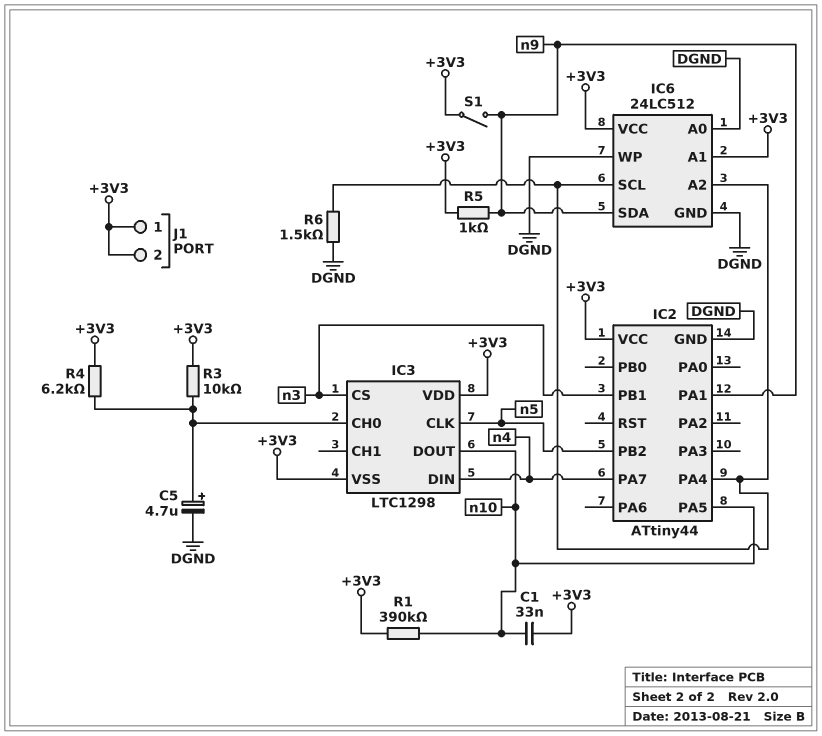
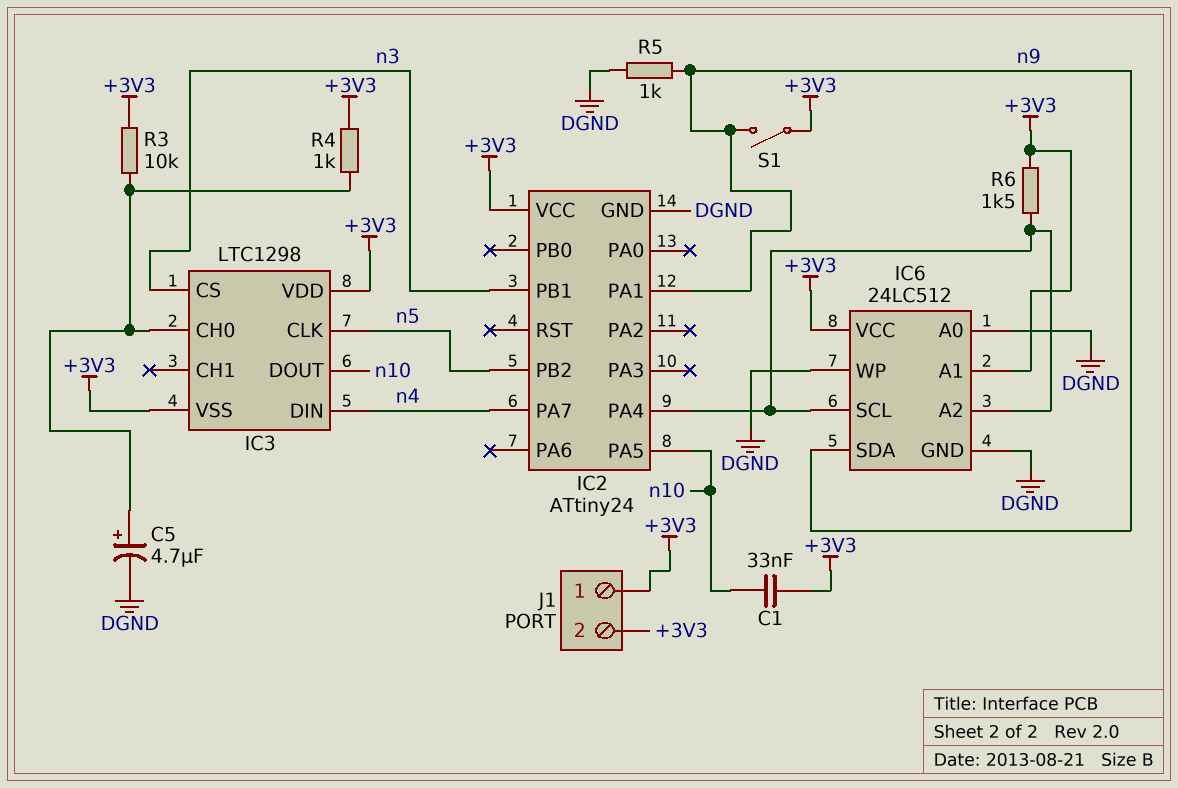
IC2: ATtiny44 -> ATtiny24
R1: 390k (+3V3, n10) -> none
R4: 6.2k (+3V3, IC3/CH0) -> 1k (+3V3, IC3/CH0)
R5: 1k (+3V3, n9) -> 1k (DGND, n9)
R6: 1.5k (DGND, IC2/PA4) -> 1.5k (+3V3, IC2/PA4)

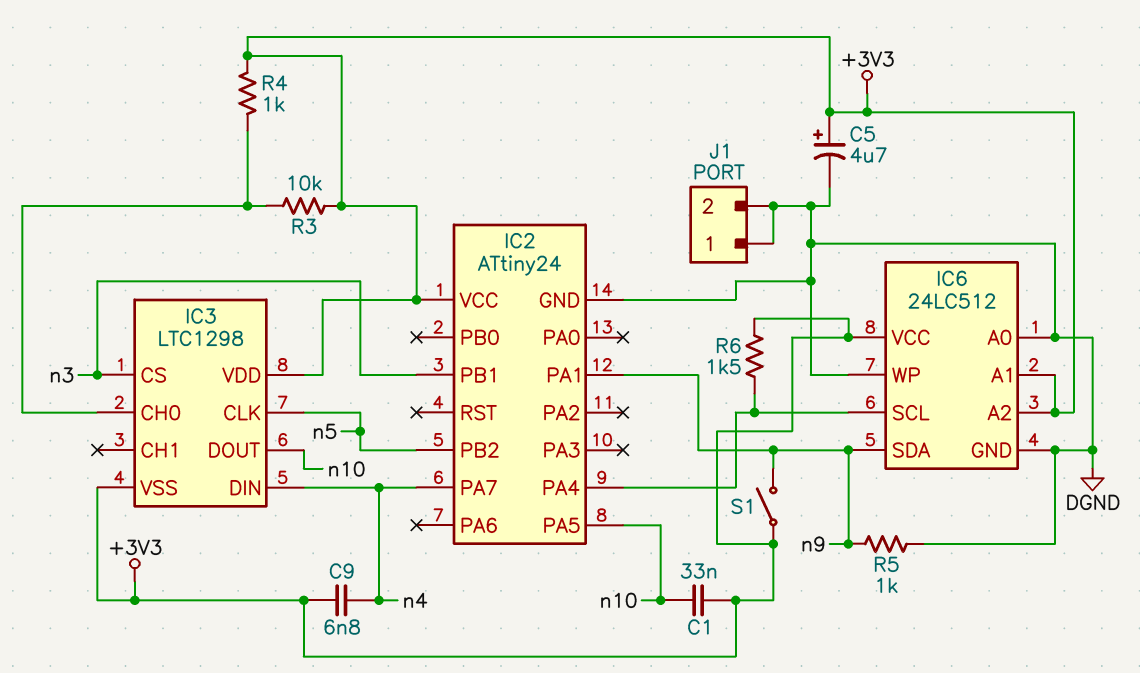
C5: 4.7uF (plus IC3/CH0, minus DGND) -> 4.7uF (plus +3V3, minus DGND)
C9: none -> 6.8nF (+3V3, n4)
IC6 pin A2: IC2/PA4 -> +3V3
J1 pin 1: +3V3 -> DGND
J1 pin 2: +3V3 -> DGND

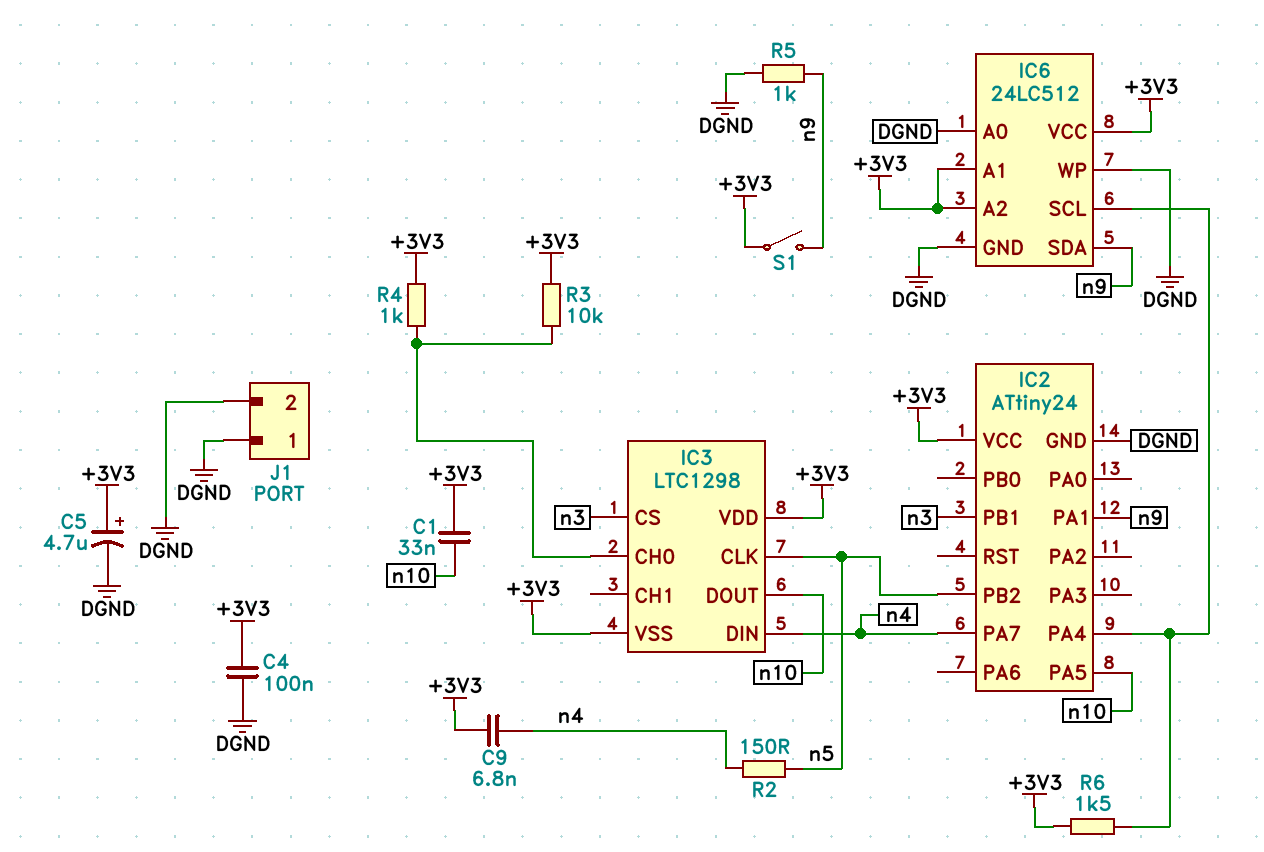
C4: none -> 100nF (+3V3, DGND)
R2: none -> 150 (n4, n5)

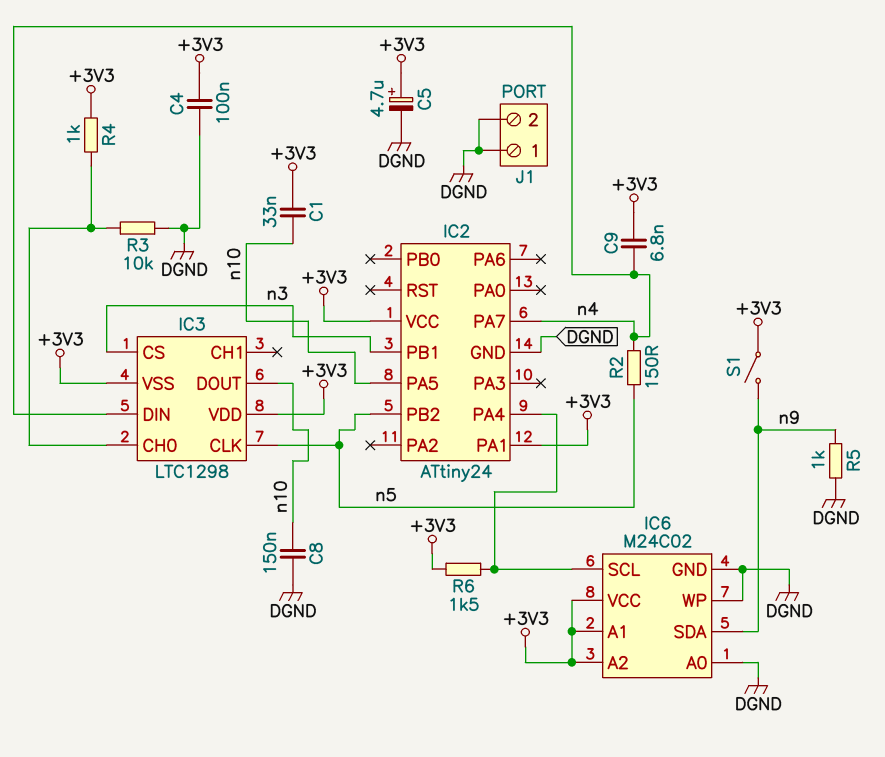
C8: none -> 150nF (DGND, n10)
IC2 pin PA1: n9 -> +3V3
IC6: 24LC512 -> M24C02
R3: 10k (+3V3, IC3/CH0) -> 10k (DGND, IC3/CH0)

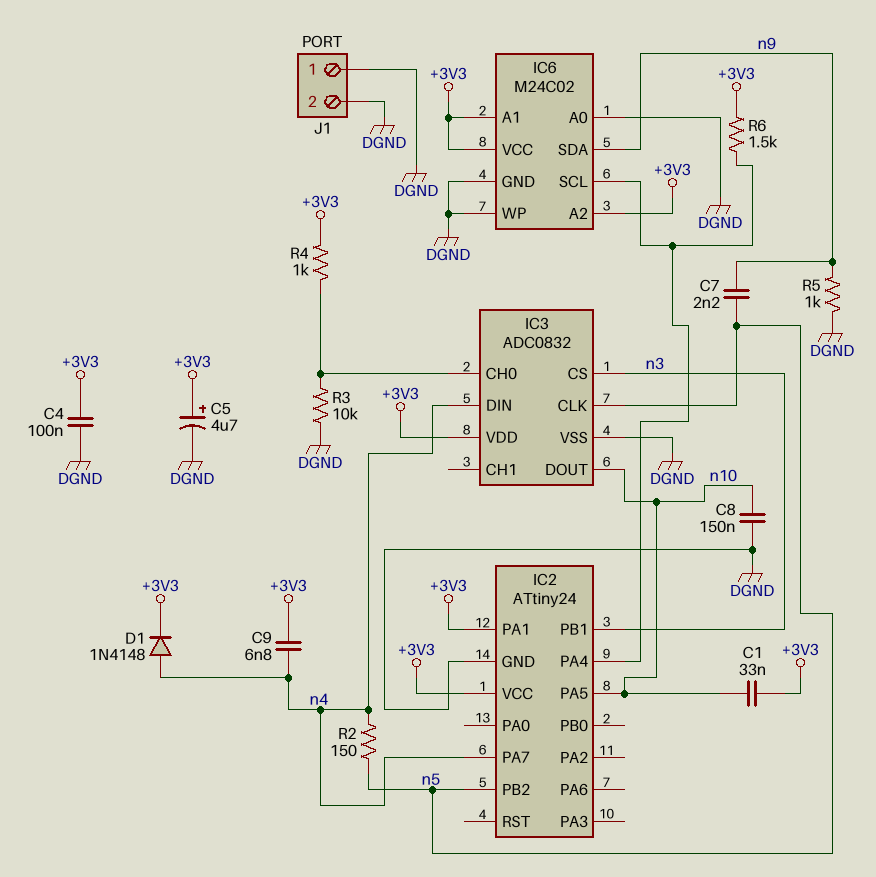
C7: none -> 2.2nF (n5, n9)
D1: none -> diode 1N4148 (A n4, K +3V3)
IC3: LTC1298 -> ADC0832
IC3 pin VSS: +3V3 -> DGND
S1: switch (+3V3, n9) -> none

